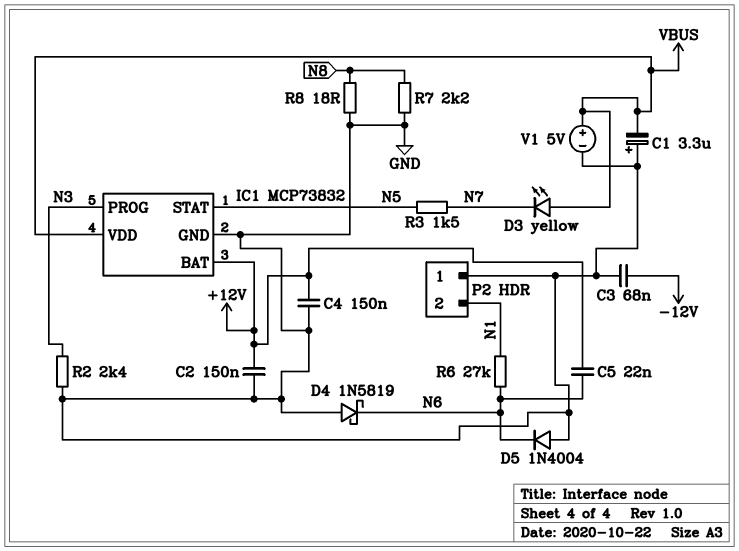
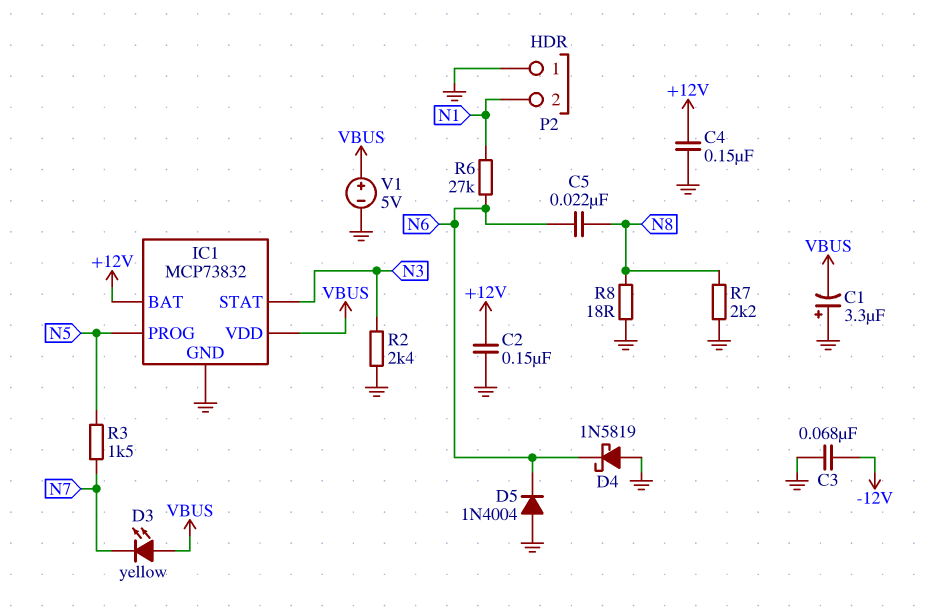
C5: 22nF (+12V, N6) -> 22nF (N6, N8)
IC1 pin PROG: N3 -> N5
IC1 pin STAT: N5 -> N3

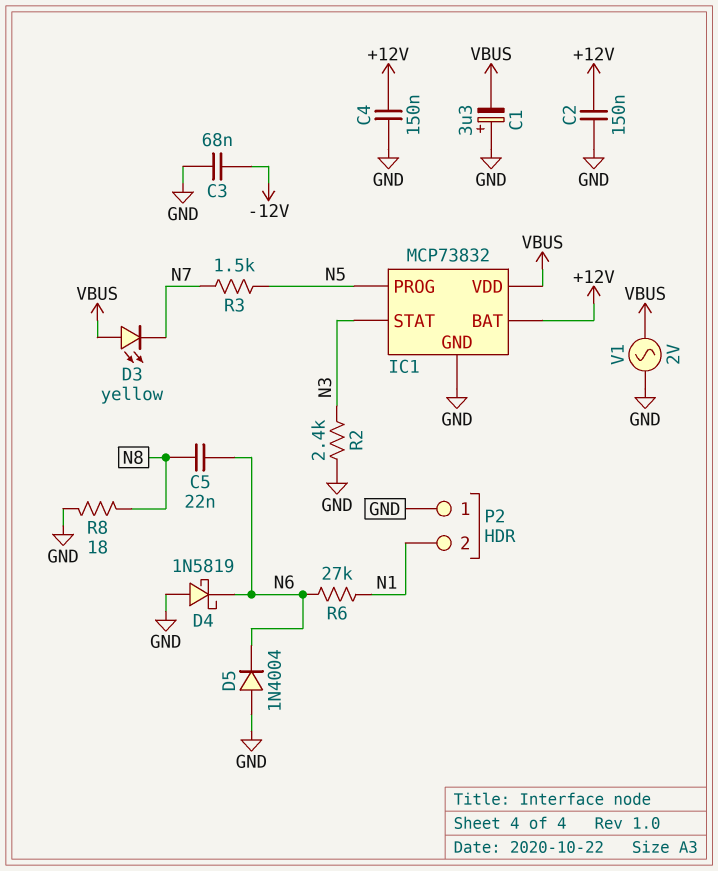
R7: 2.2k (GND, N8) -> none
V1: 5V (plus VBUS, minus GND) -> AC 2V (GND, VBUS)

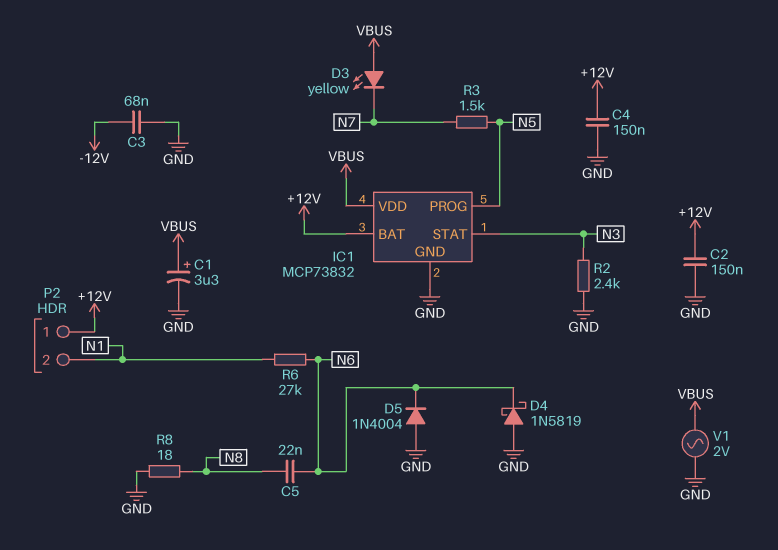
C1: 3.3uF (plus GND, minus VBUS) -> 3.3uF (plus VBUS, minus GND)
P2 pin 1: GND -> +12V

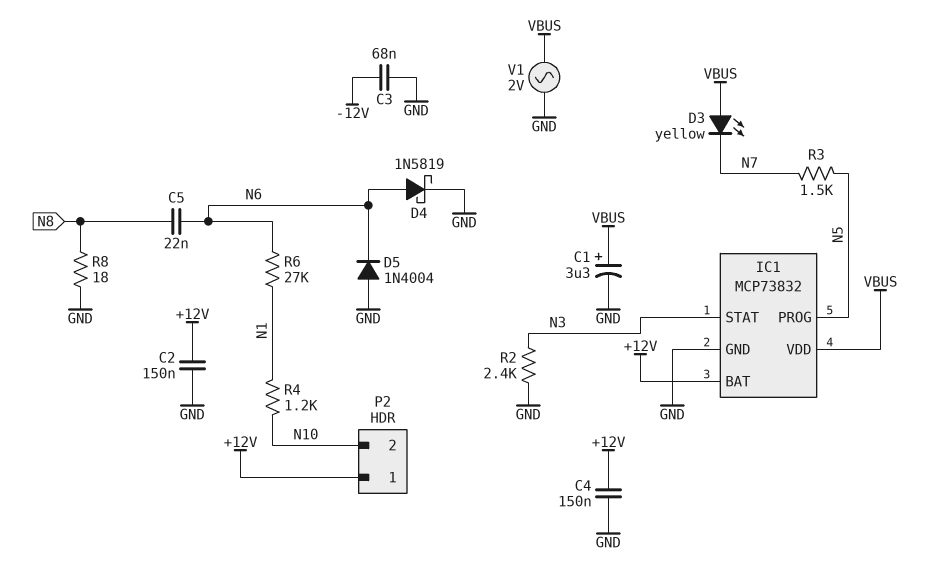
D4: schottky 1N5819 (A GND, K N6) -> schottky 1N5819 (A N6, K GND)
P2 pin 2: N1 -> N10
R4: none -> 1.2k (N1, N10)

